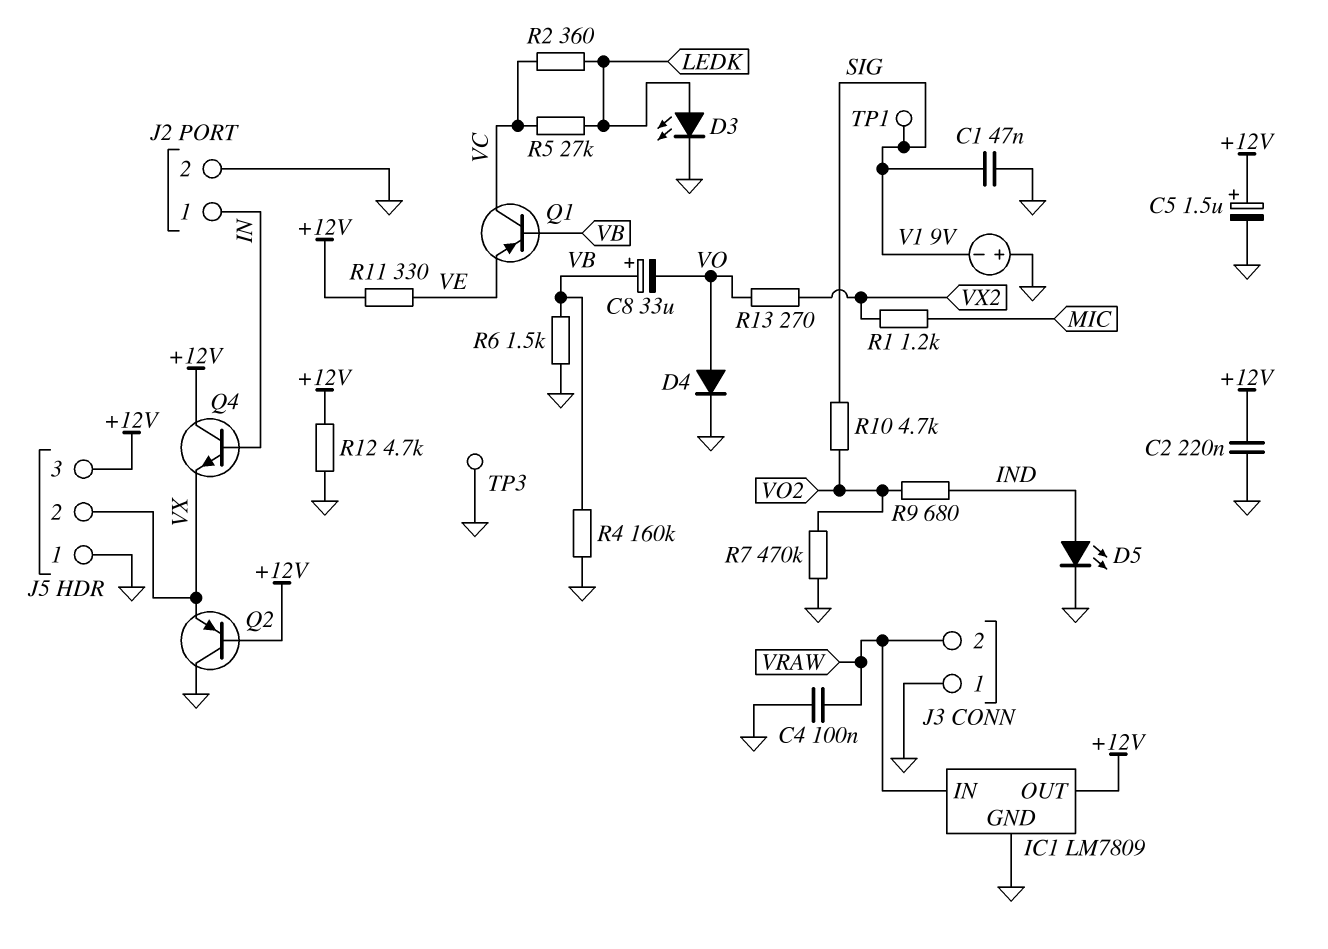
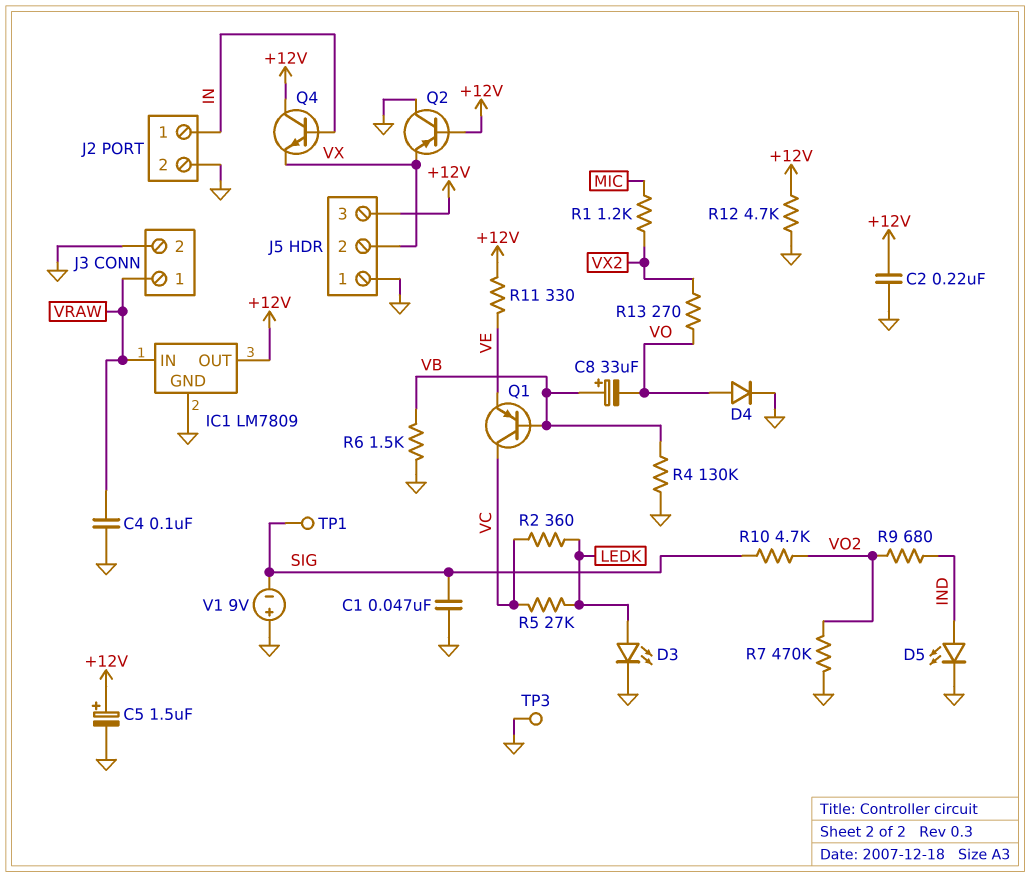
J3 pin 1: GND -> VRAW
J3 pin 2: VRAW -> GND
R4: 160k (GND, VB) -> 130k (GND, VB)

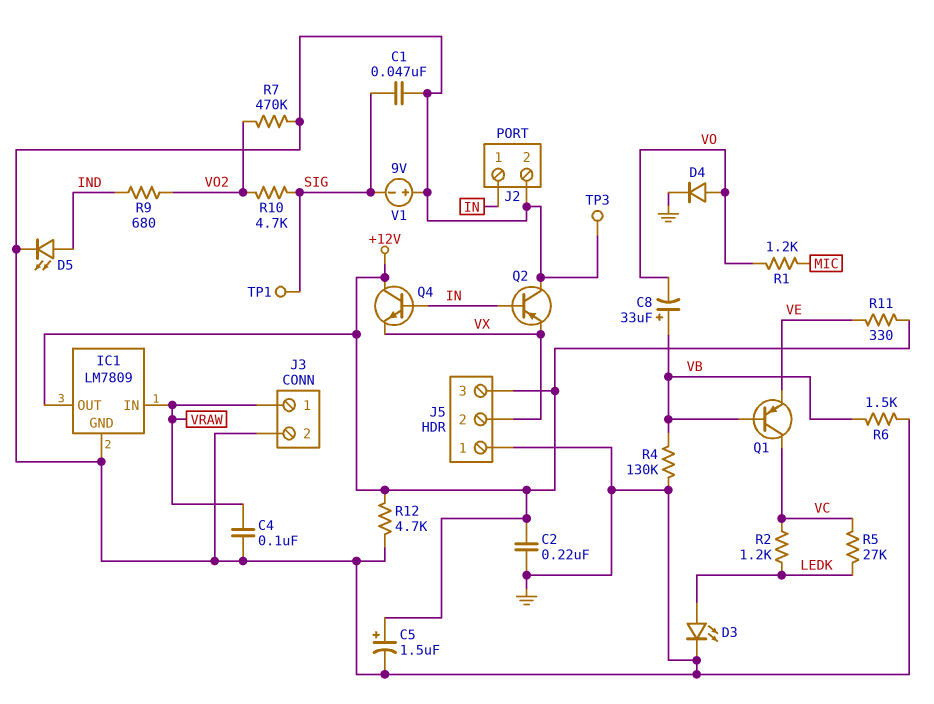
Q2: PNP (B +12V, C GND, E VX) -> PNP (B IN, C GND, E VX)
R1: 1.2k (MIC, VX2) -> 1.2k (MIC, VO)
R2: 360 (LEDK, VC) -> 1.2k (LEDK, VC)
R13: 270 (VO, VX2) -> none

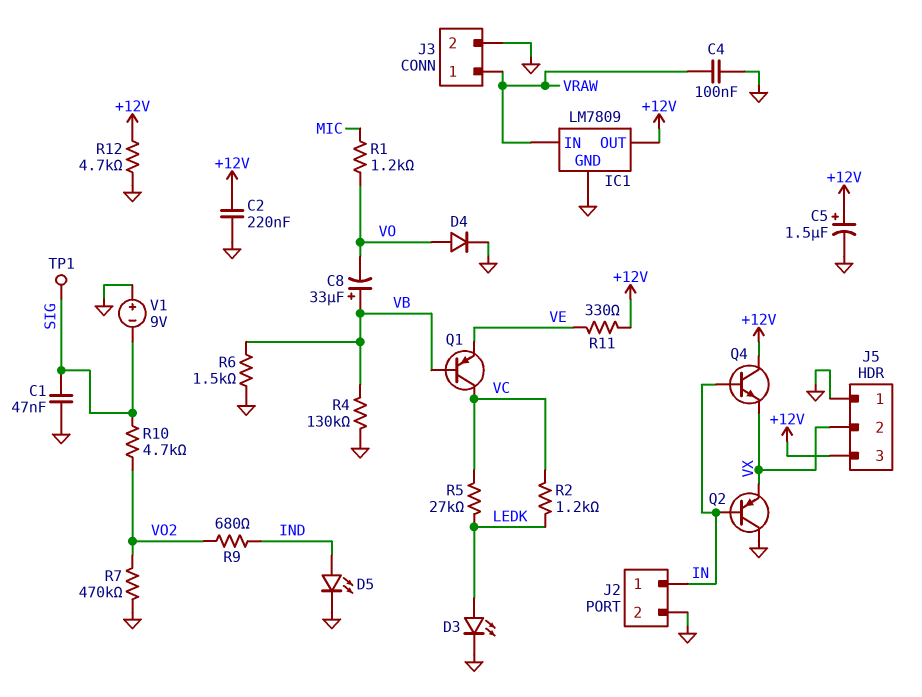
TP3: test point (GND) -> none

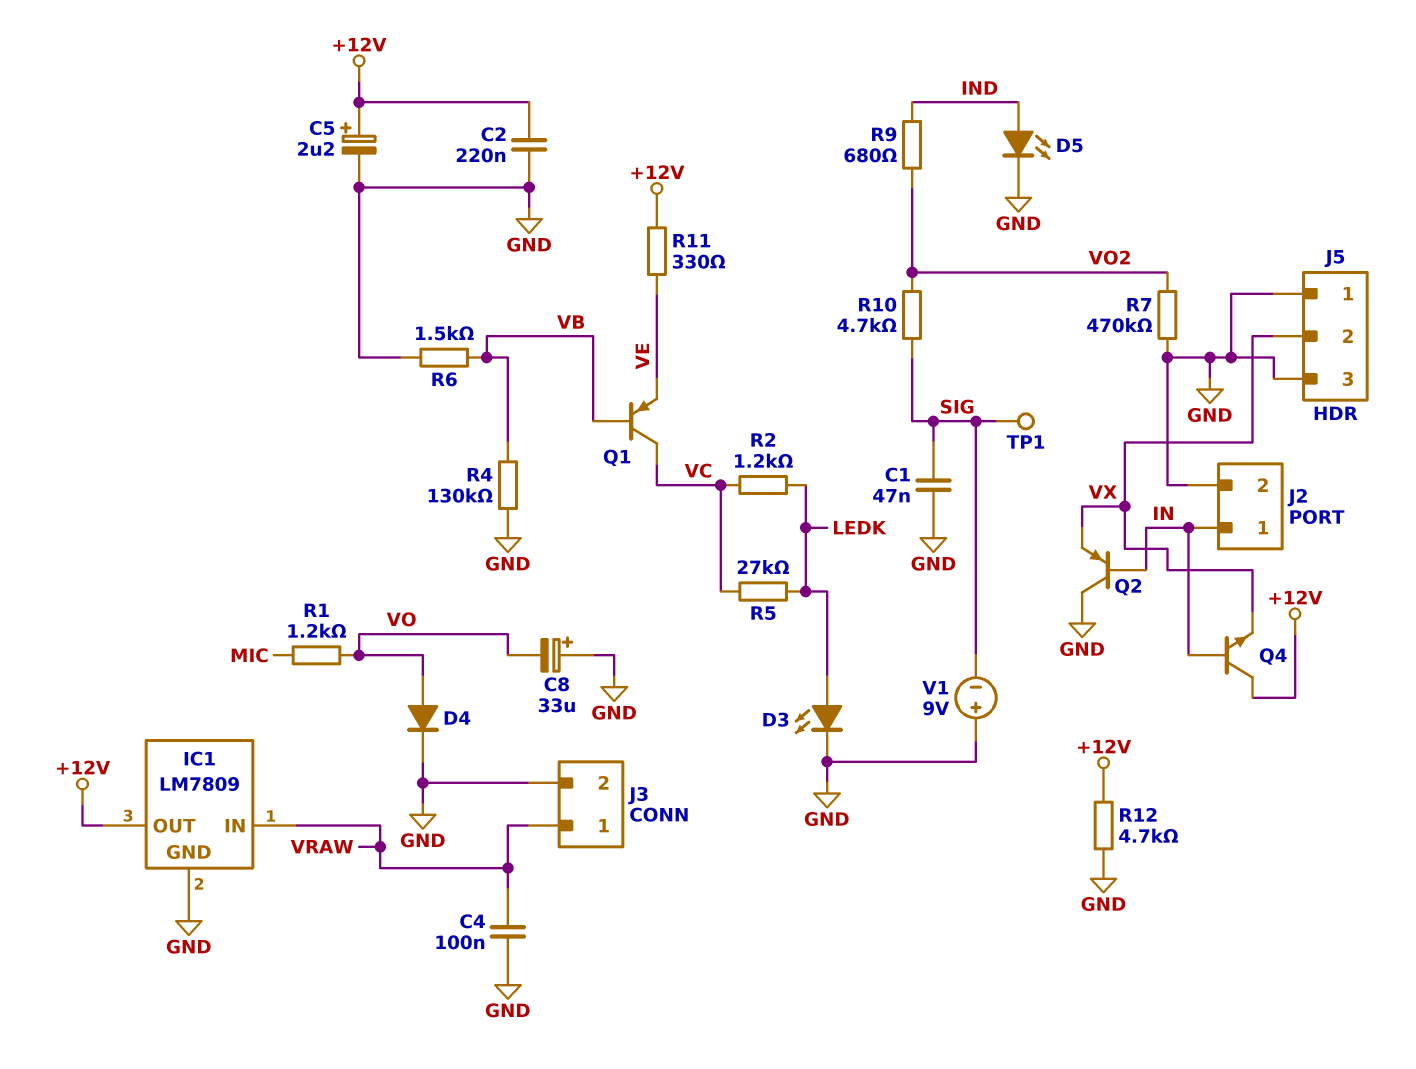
C5: 1.5uF (plus +12V, minus GND) -> 2.2uF (plus +12V, minus GND)
C8: 33uF (plus VB, minus VO) -> 33uF (plus GND, minus VO)
J5 pin 3: +12V -> GND

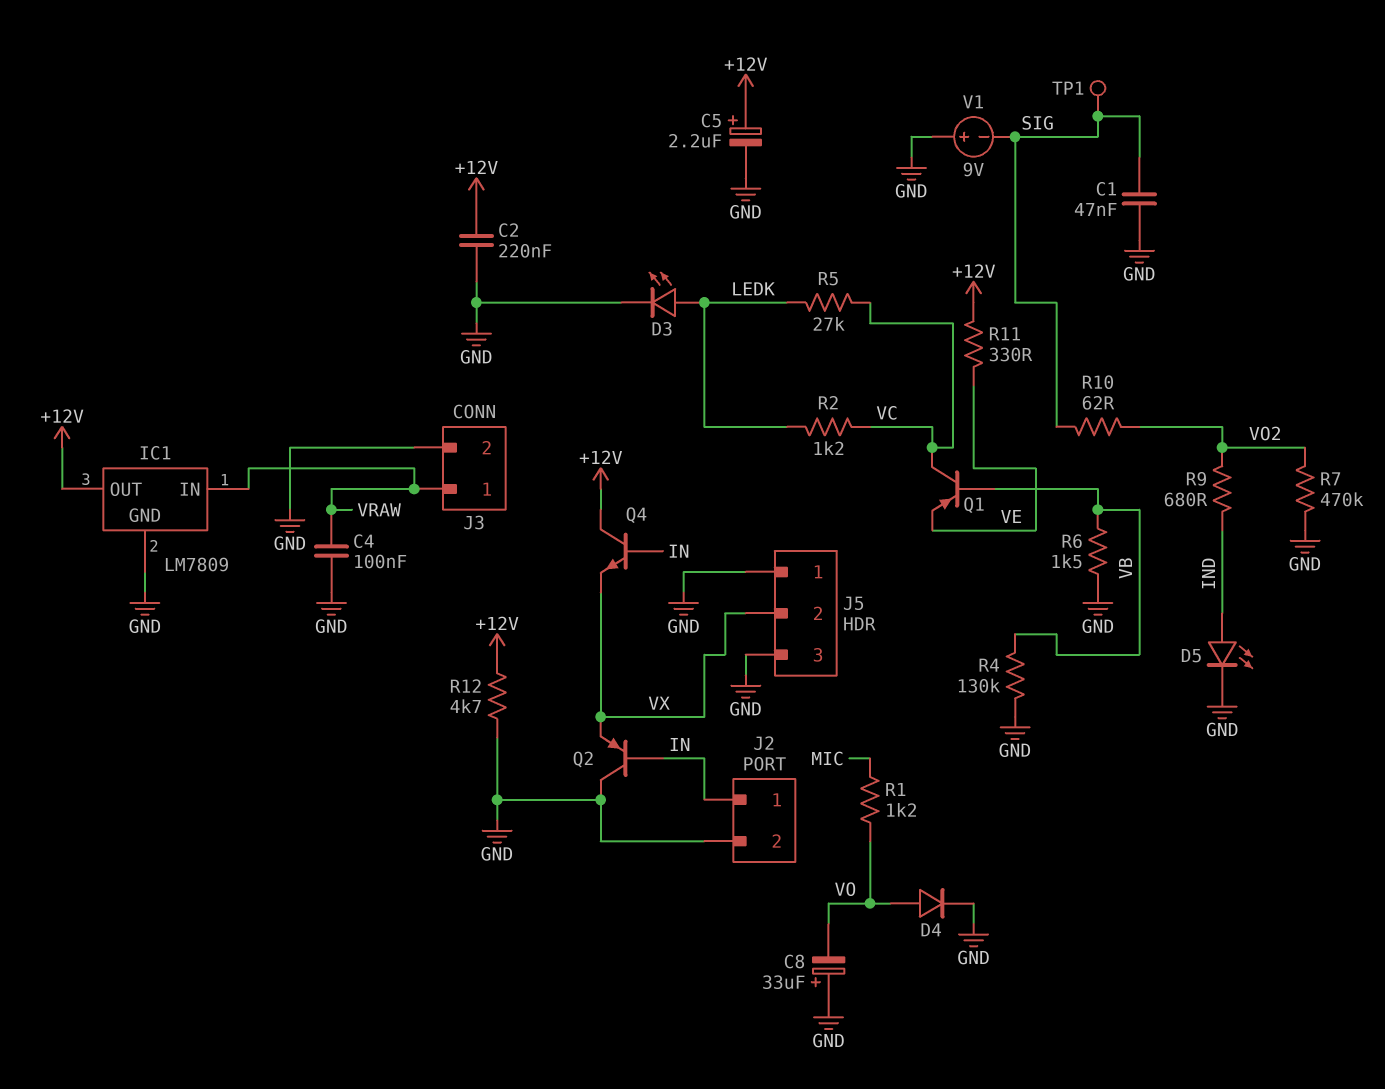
R10: 4.7k (SIG, VO2) -> 62 (SIG, VO2)

